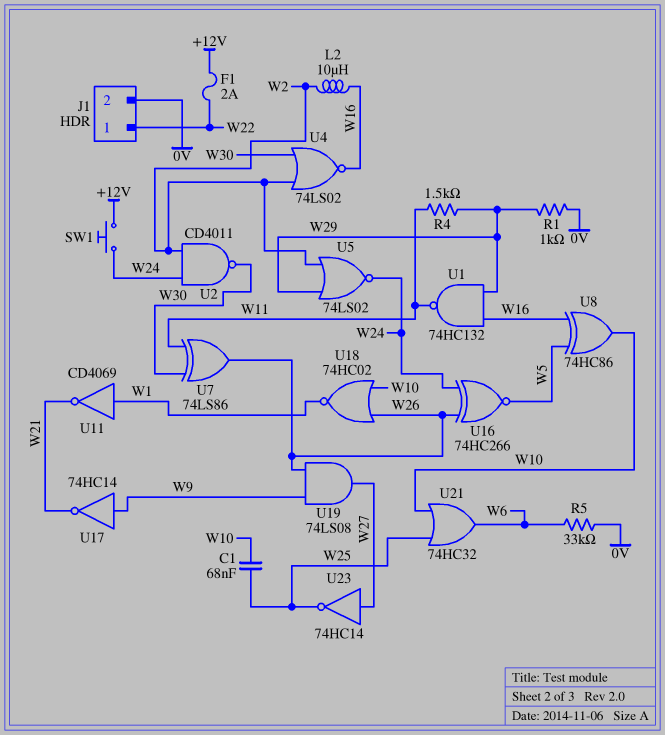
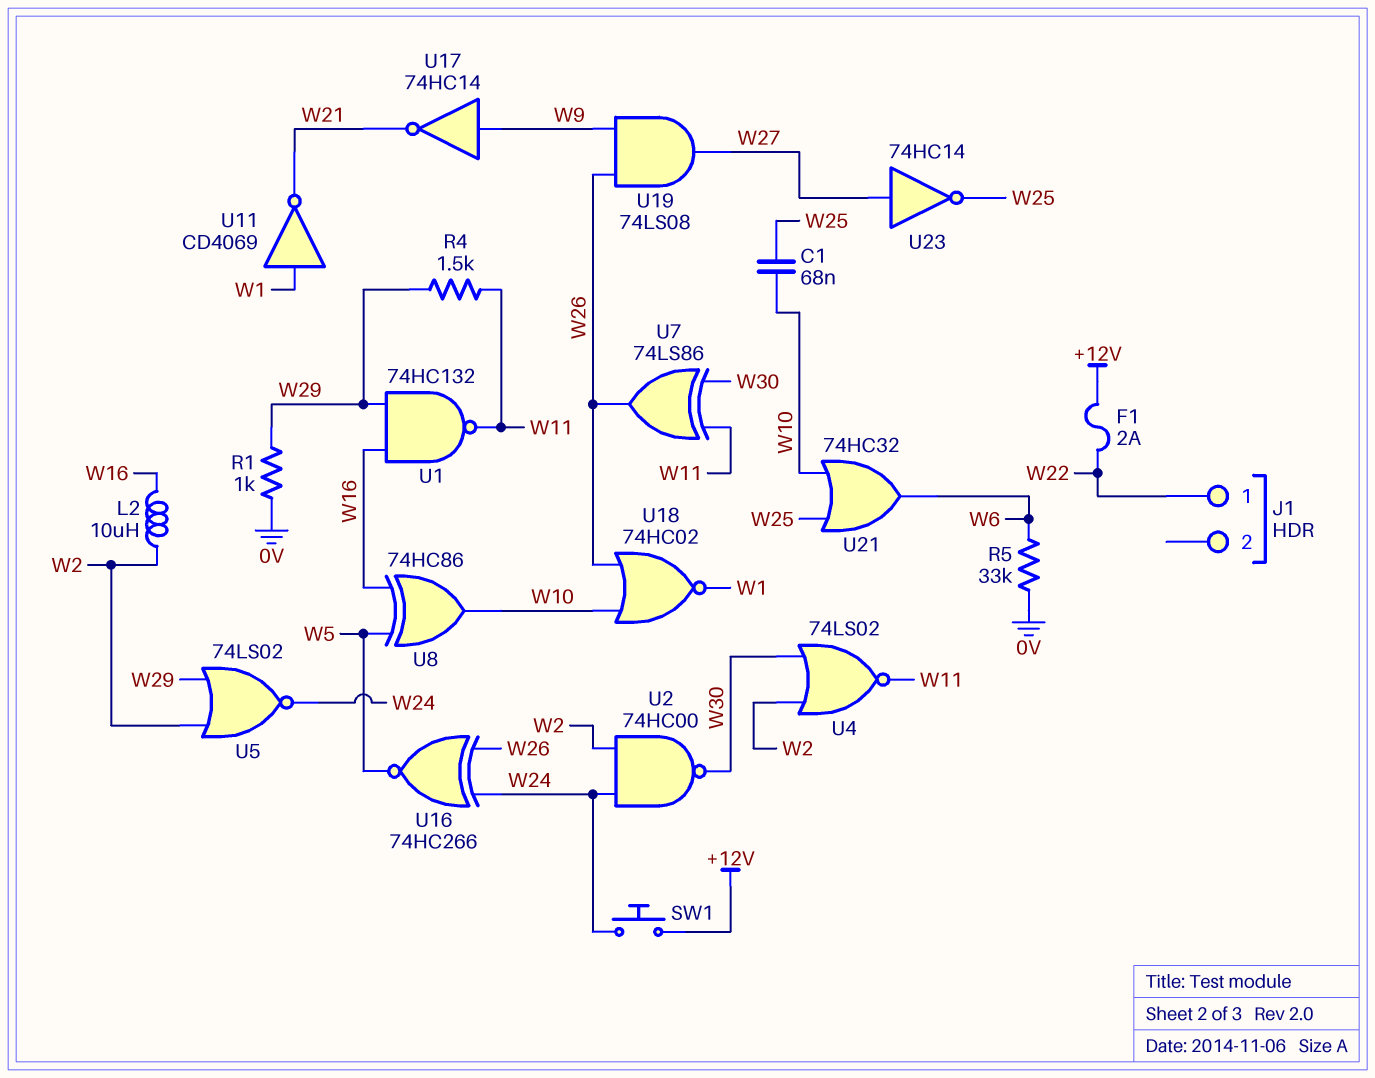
J1 pin 2: 0V -> none
U2: NAND CD4011 (in W2, in W24, out W30) -> NAND 74HC00 (in W2, in W24, out W30)
U4: NOR 74LS02 (in W2, in W30, out W16) -> NOR 74LS02 (in W2, in W30, out W11)

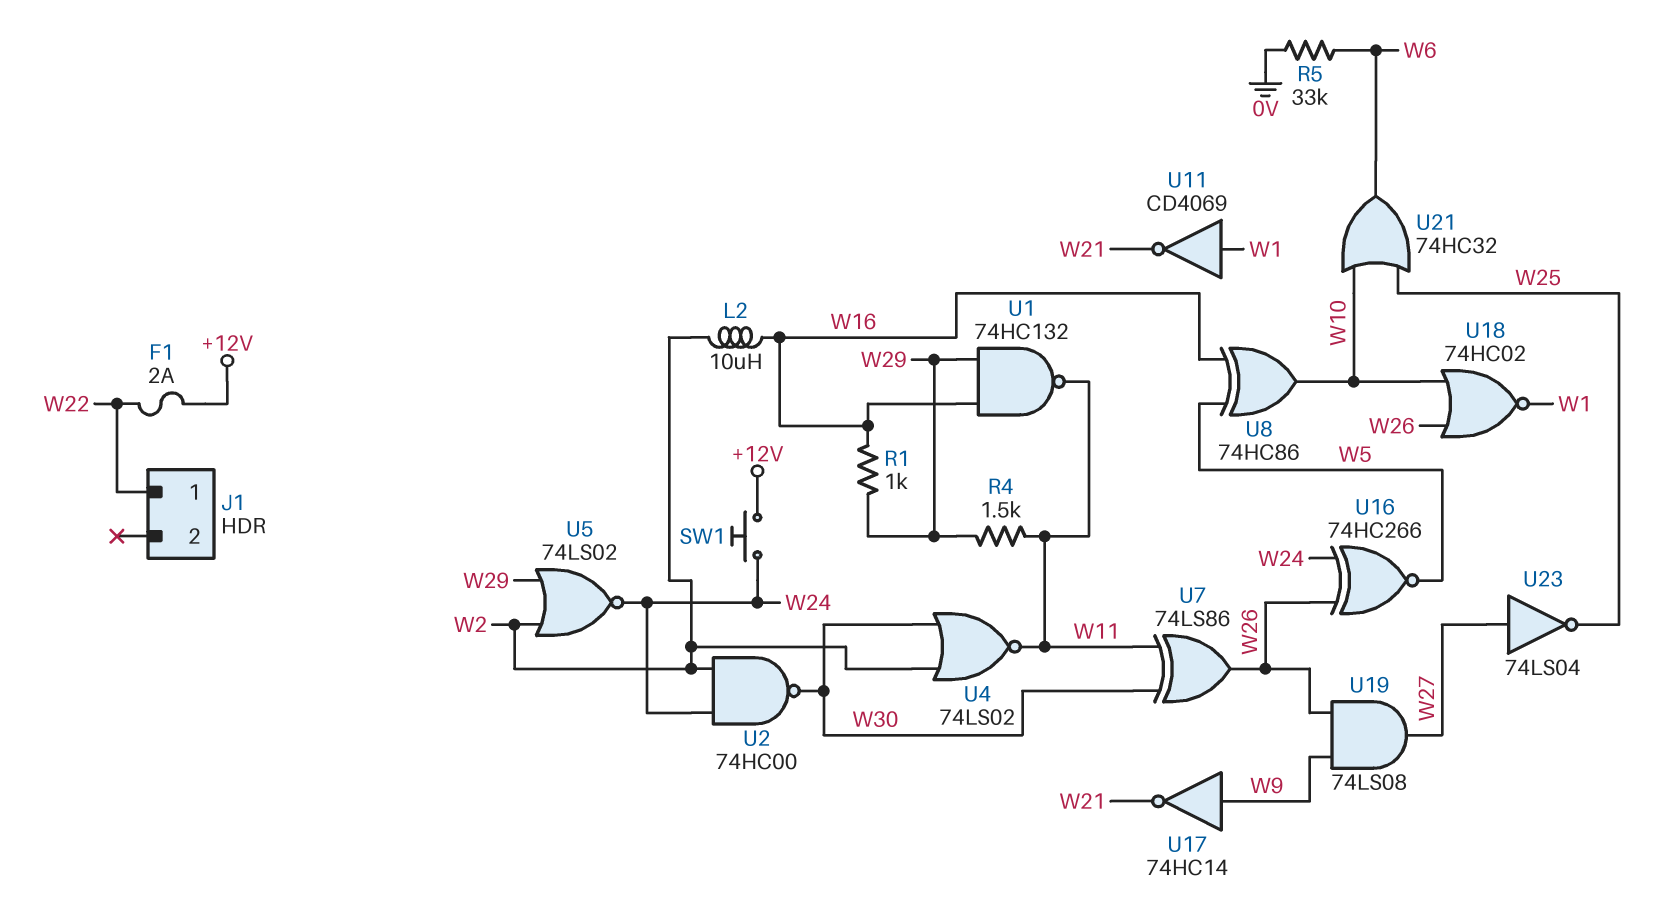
C1: 68nF (W10, W25) -> none
R1: 1k (0V, W29) -> 1k (W16, W29)
U23: NOT 74HC14 (in W27, out W25) -> NOT 74LS04 (in W27, out W25)

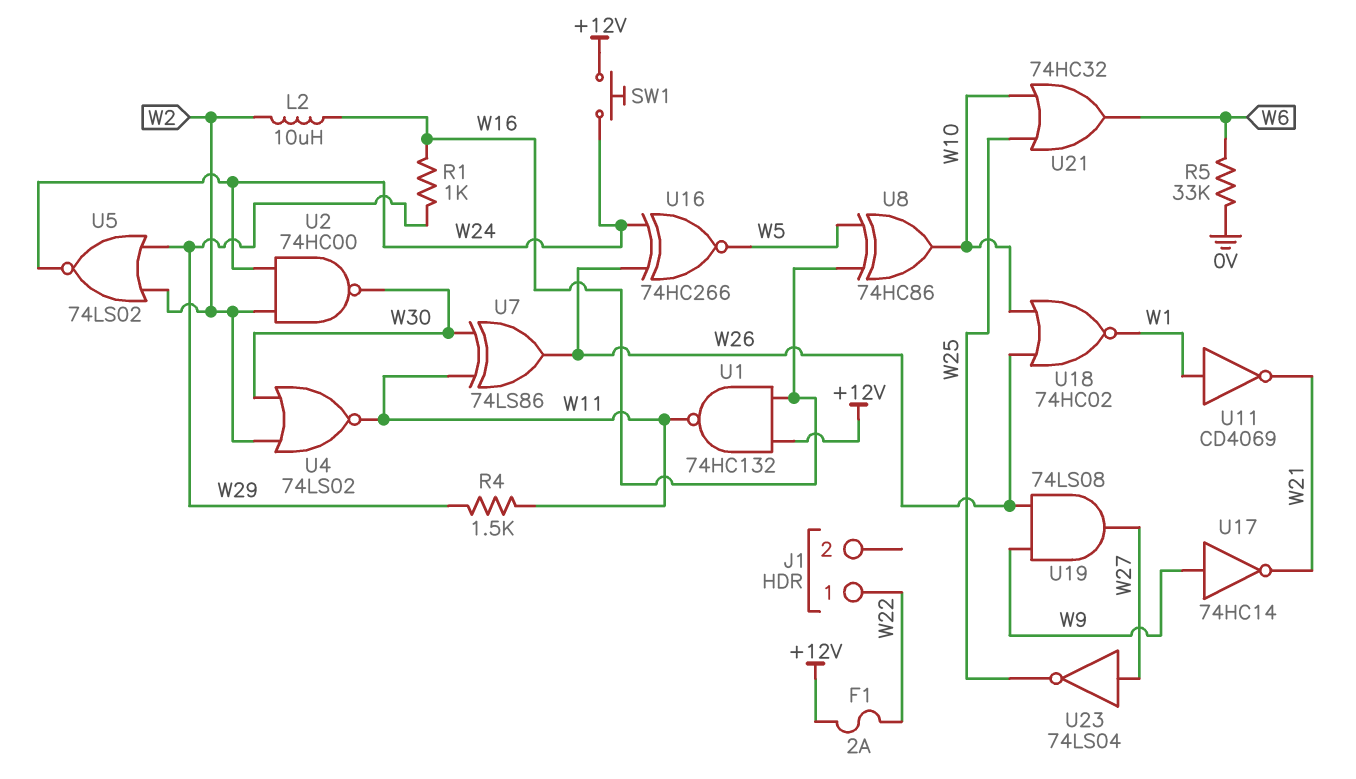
U1: NAND 74HC132 (in W16, in W29, out W11) -> NAND 74HC132 (in +12V, in W16, out W11)

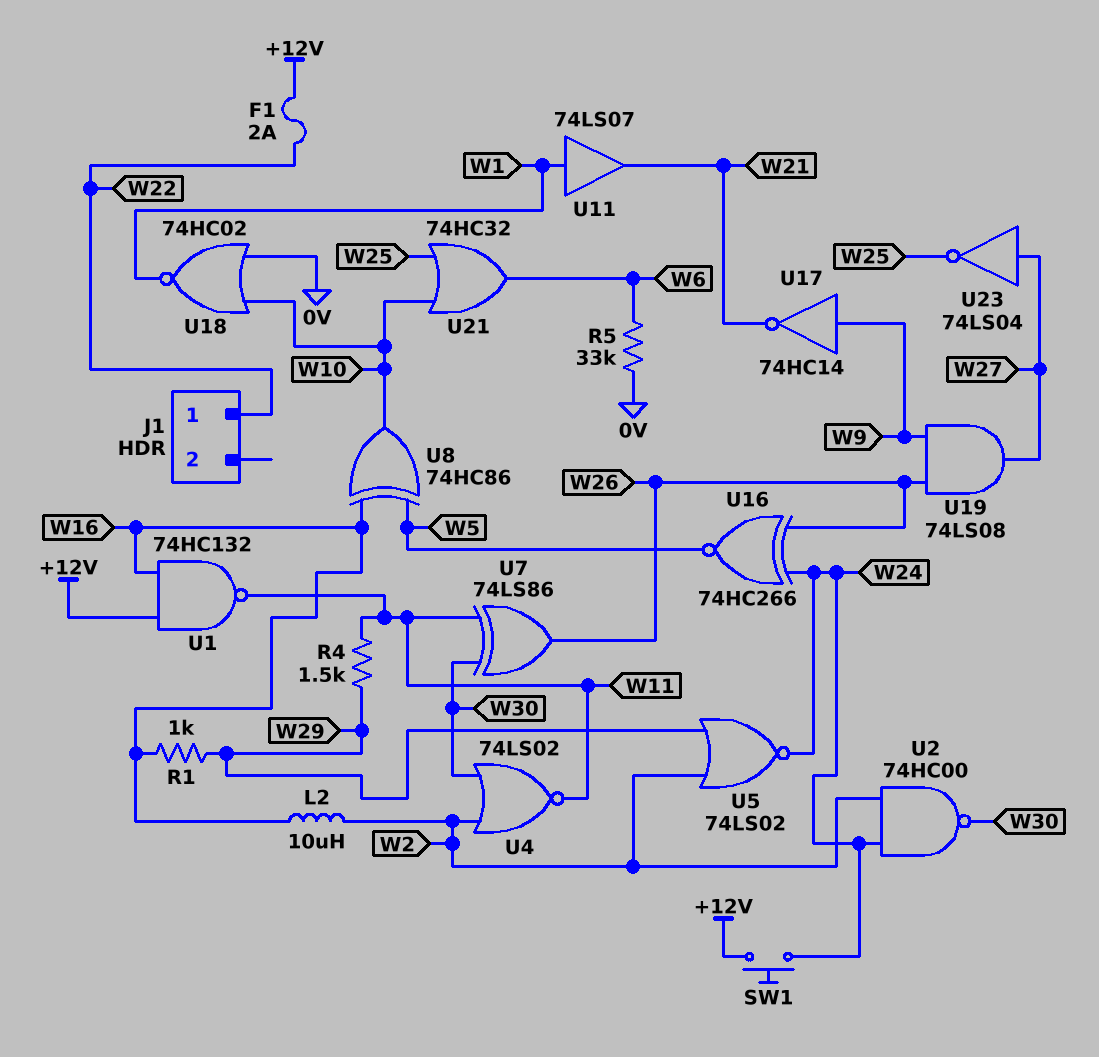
U11: NOT CD4069 (in W1, out W21) -> buffer 74LS07 (in W1, out W21)
U18: NOR 74HC02 (in W10, in W26, out W1) -> NOR 74HC02 (in 0V, in W10, out W1)

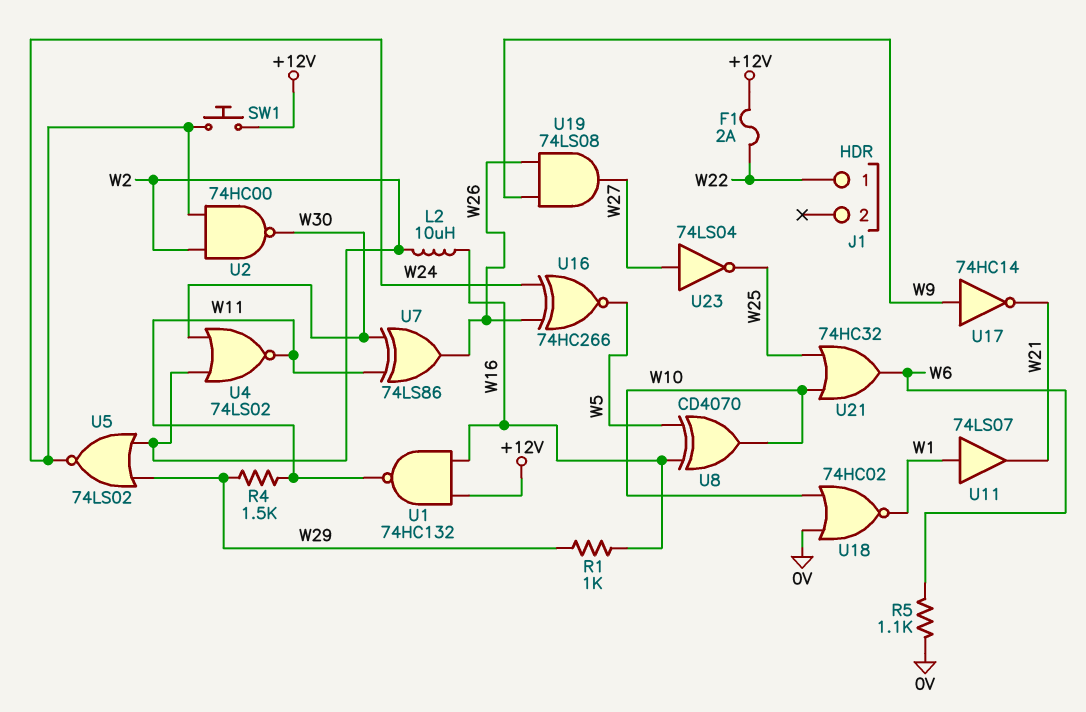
R5: 33k (0V, W6) -> 1.1k (0V, W6)
U8: XOR 74HC86 (in W5, in W16, out W10) -> XOR CD4070 (in W5, in W16, out W10)

